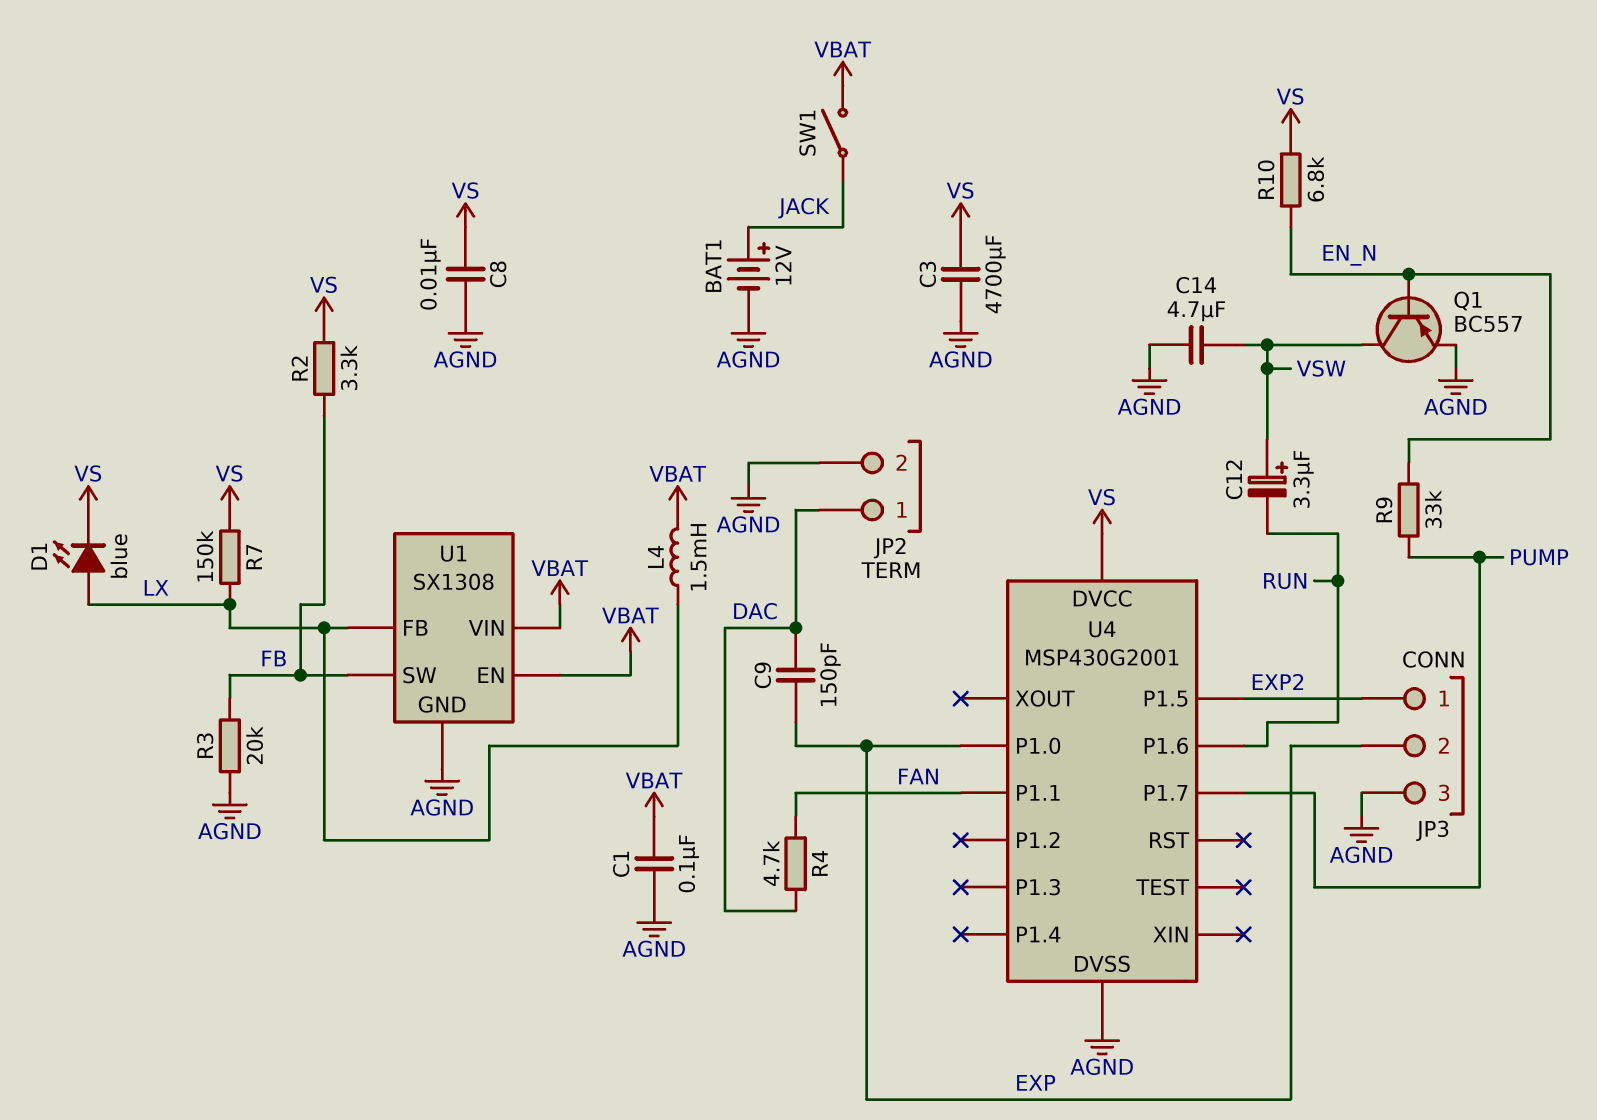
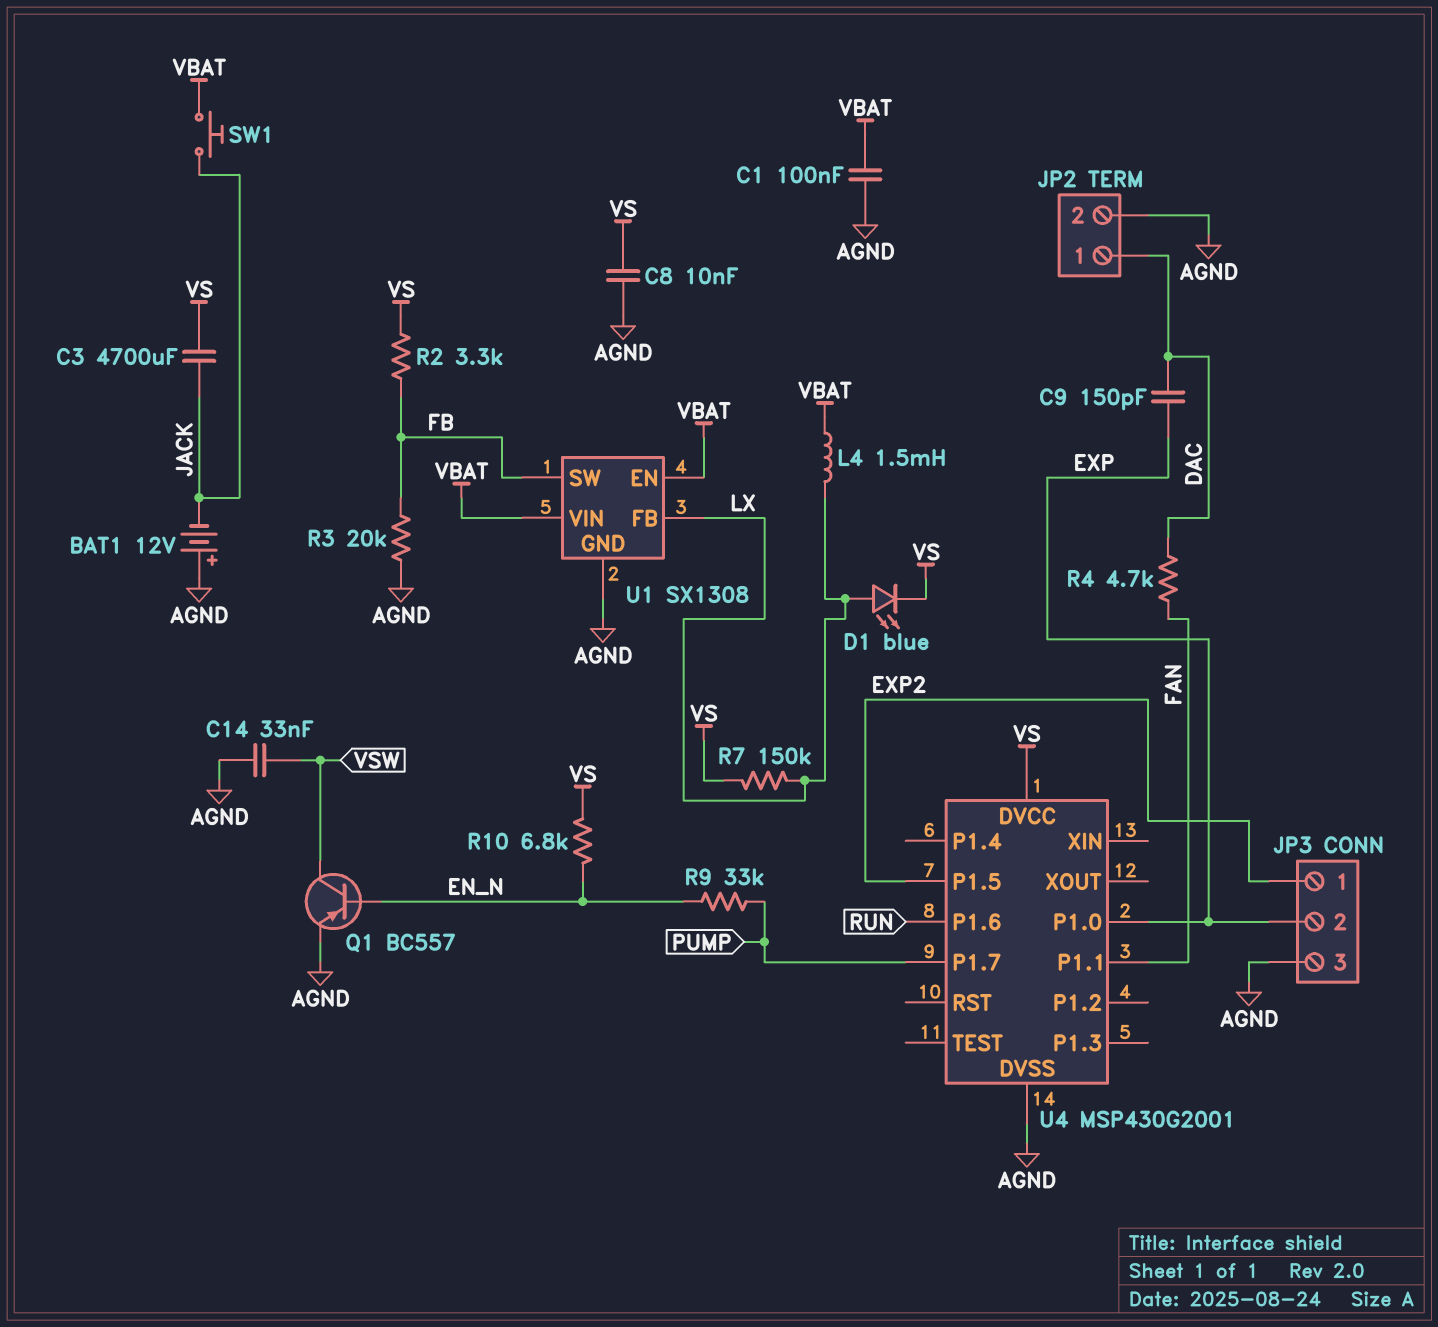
BAT1: 12V (plus JACK, minus AGND) -> 12V (plus AGND, minus JACK)
C3: 4700uF (AGND, VS) -> 4700uF (JACK, VS)
C12: 3.3uF (plus VSW, minus RUN) -> none
C14: 4.7uF (AGND, VSW) -> 33nF (AGND, VSW)
SW1: switch (JACK, VBAT) -> button (JACK, VBAT)

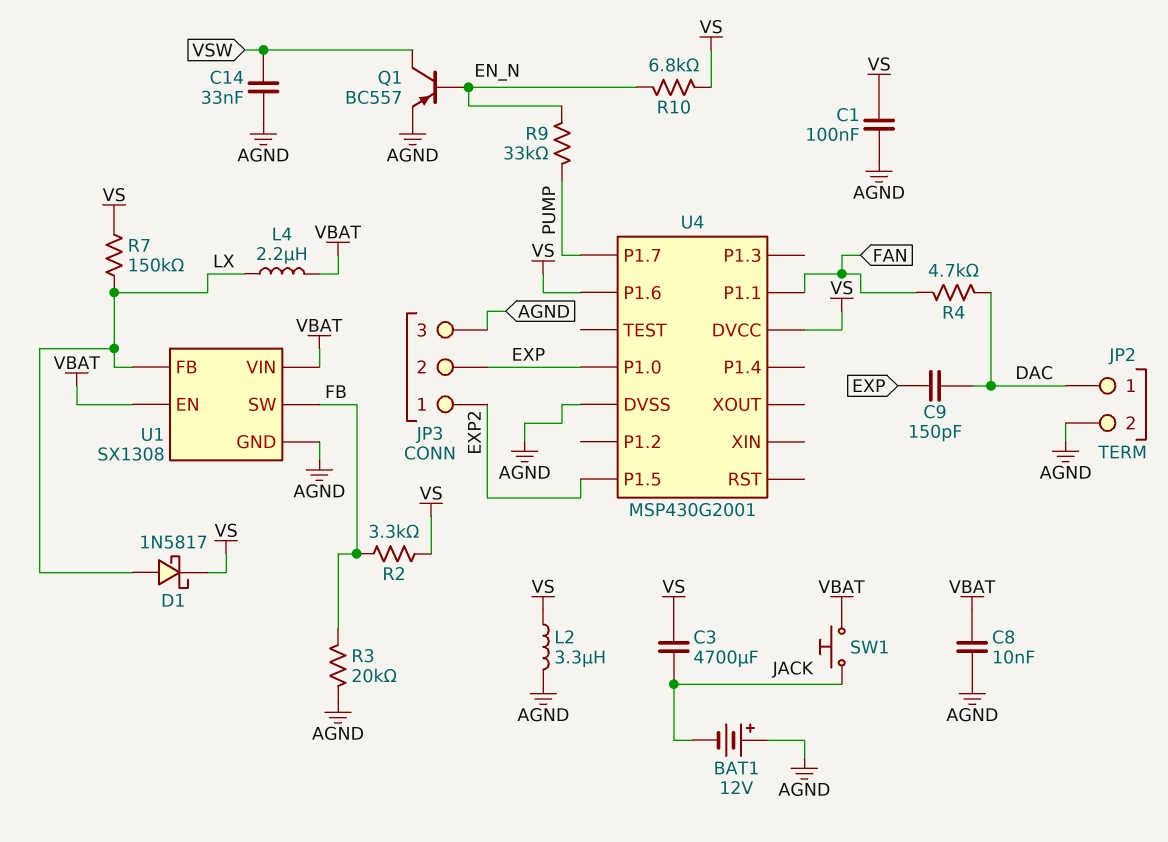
C1: 100nF (AGND, VBAT) -> 100nF (AGND, VS)
C8: 10nF (AGND, VS) -> 10nF (AGND, VBAT)
D1: LED blue (A LX, K VS) -> schottky 1N5817 (A LX, K VS)
L2: none -> 3.3uH (AGND, VS)
L4: 1.5mH (LX, VBAT) -> 2.2uH (LX, VBAT)
U4 pin P1.6: RUN -> VS

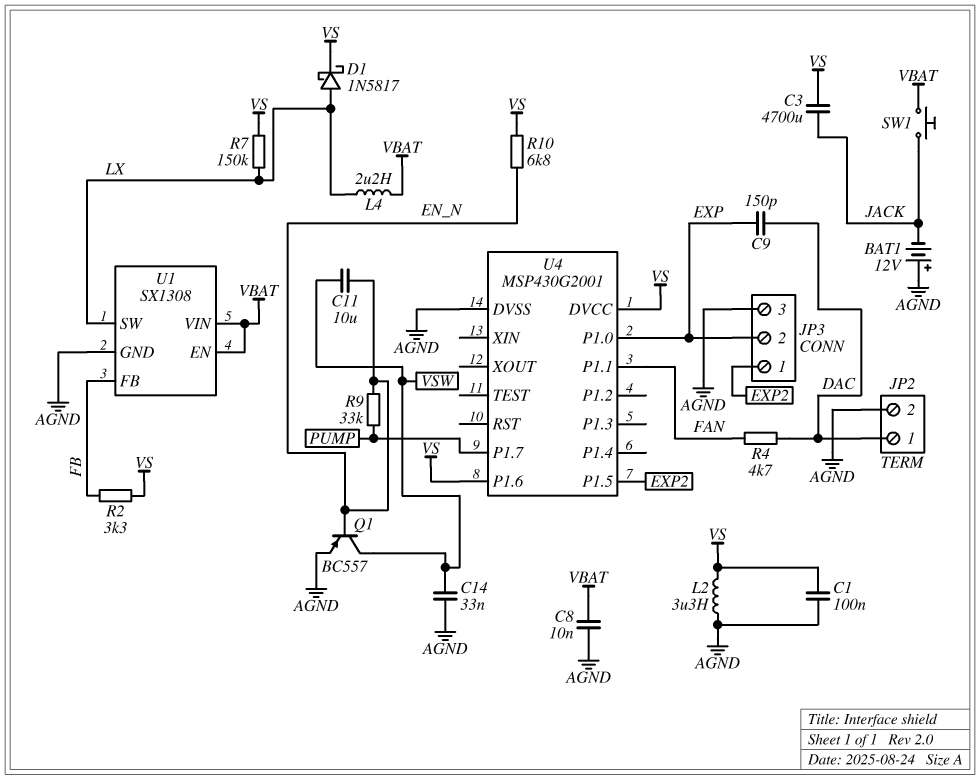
C11: none -> 10uF (EN_N, VSW)
R3: 20k (AGND, FB) -> none
U1 pin FB: LX -> FB
U1 pin SW: FB -> LX

